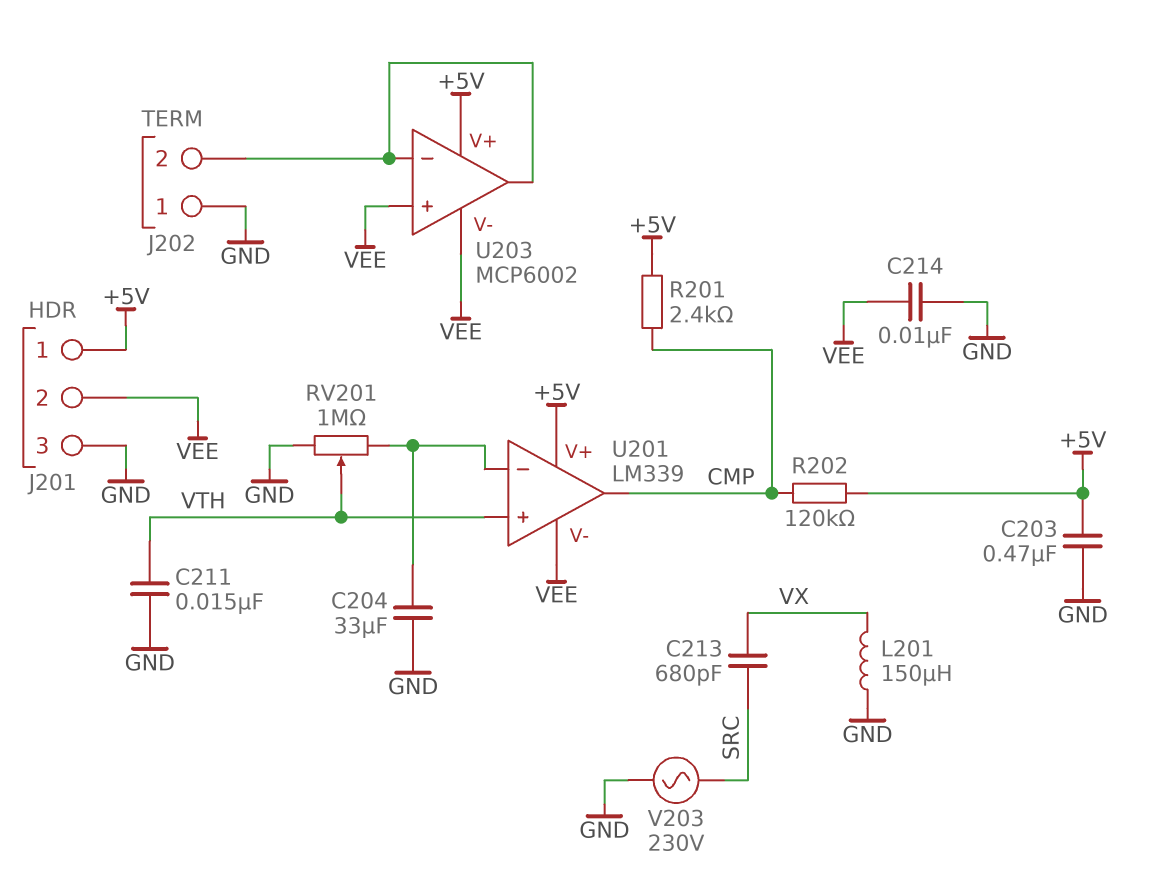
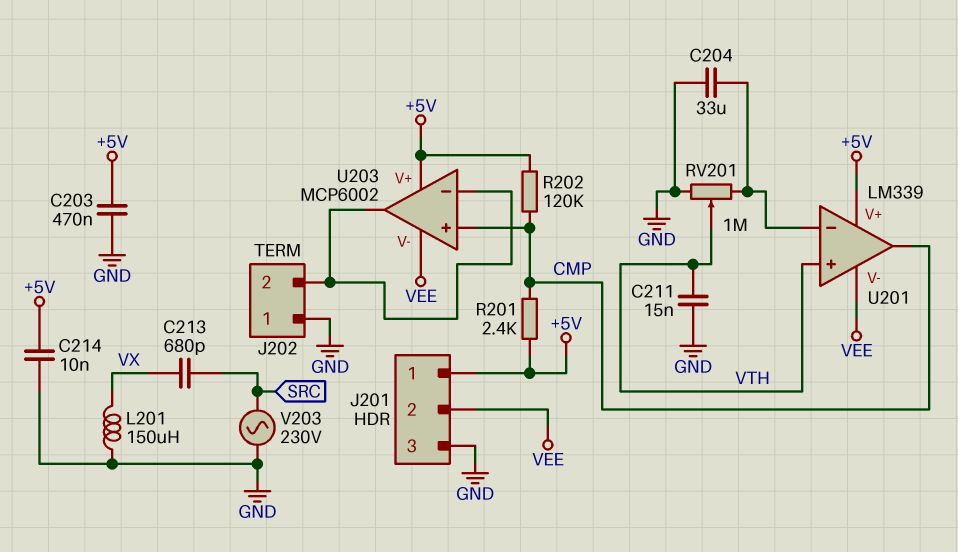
C214: 10nF (GND, VEE) -> 10nF (+5V, GND)
U203 pin in+: VEE -> CMP

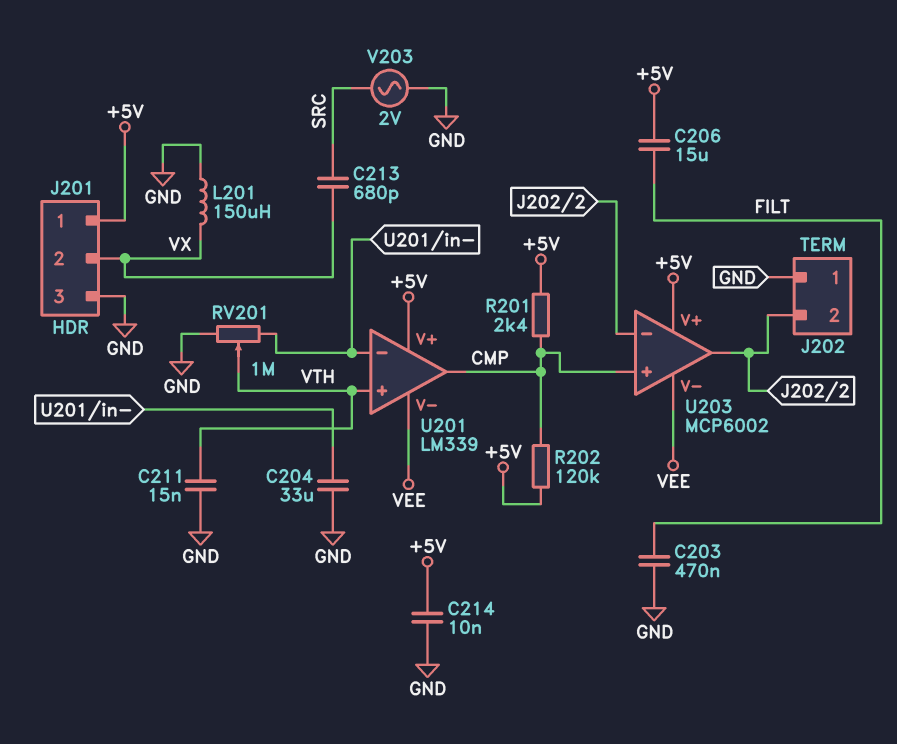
C203: 470nF (+5V, GND) -> 470nF (FILT, GND)
C206: none -> 15uF (+5V, FILT)
J201 pin 2: VEE -> VX
V203: AC 230V (GND, SRC) -> AC 2V (GND, SRC)

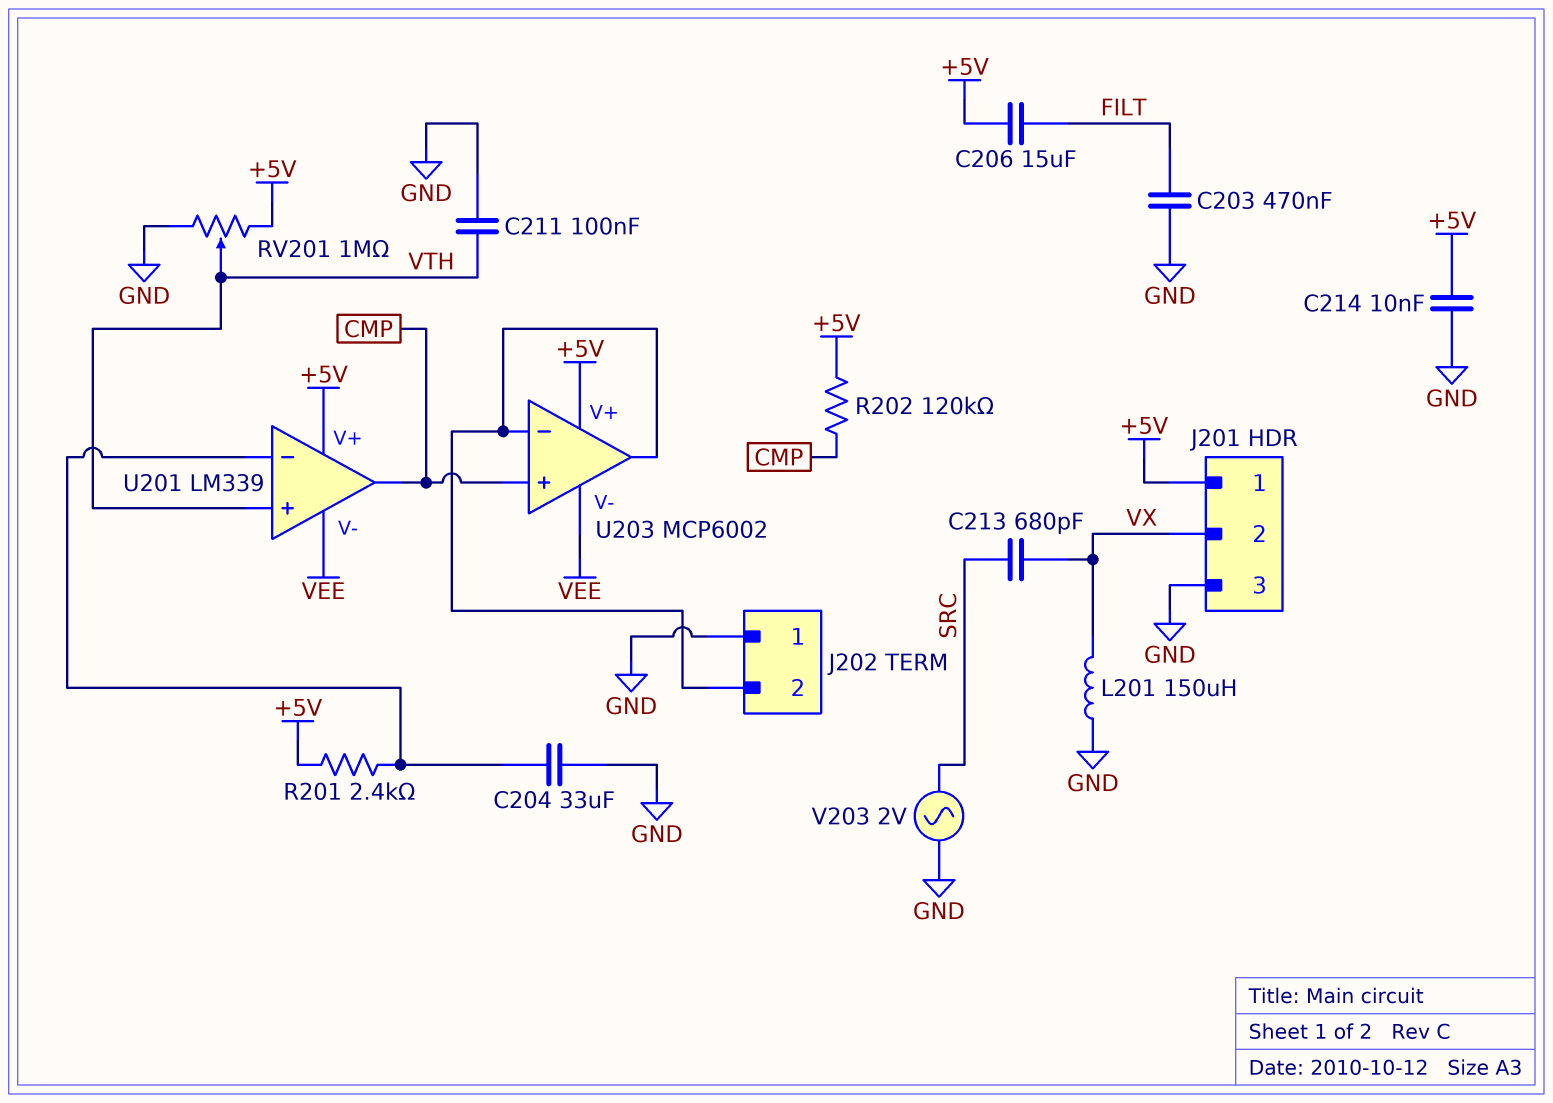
C211: 15nF (GND, VTH) -> 100nF (GND, VTH)
R201: 2.4k (+5V, CMP) -> 2.4k (+5V, U201/in-)
RV201: 1M (GND, U201/in-, wiper VTH) -> 1M (+5V, GND, wiper VTH)

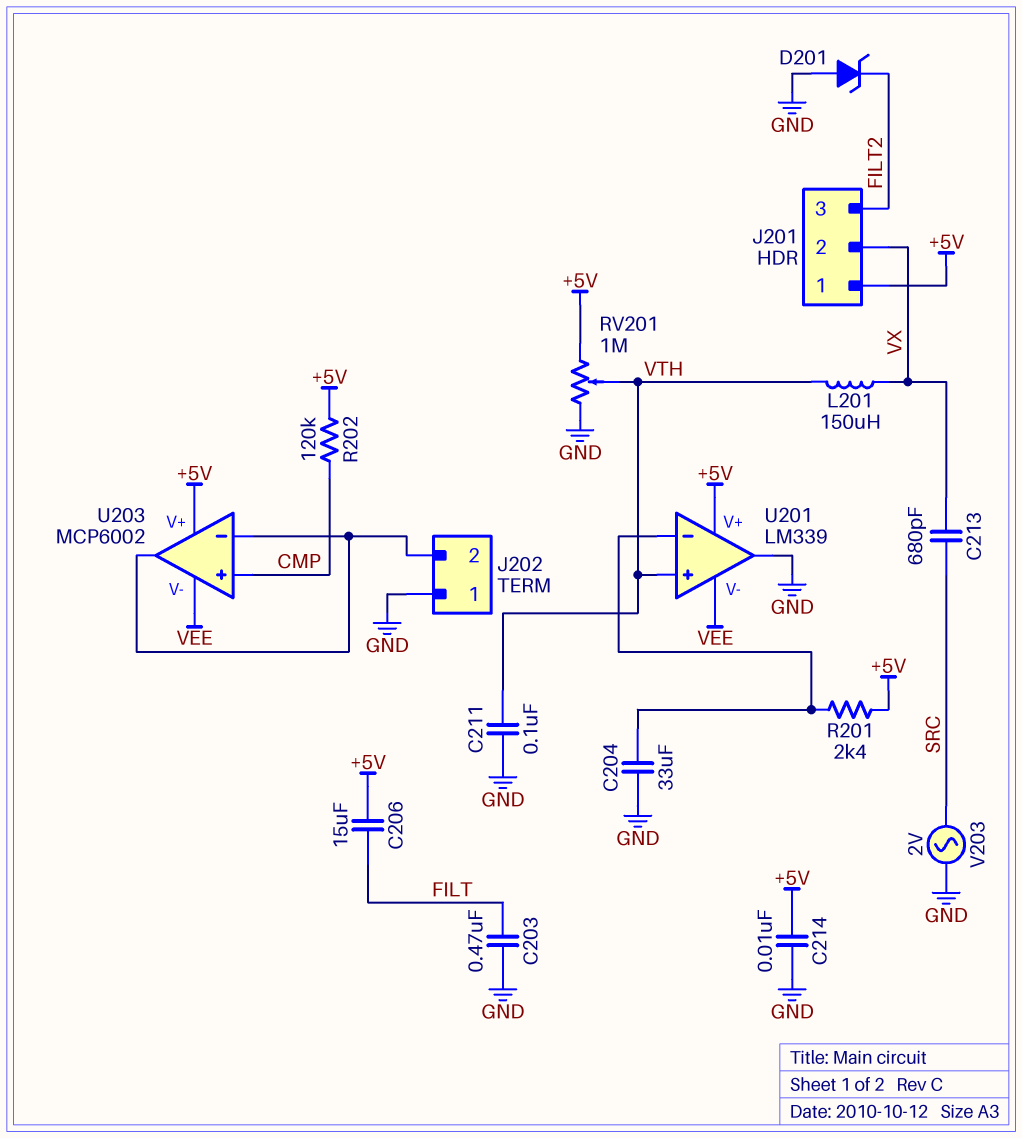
D201: none -> zener (A GND, K FILT2)
J201 pin 3: GND -> FILT2
L201: 150uH (GND, VX) -> 150uH (VTH, VX)
U201 pin out: CMP -> GND

